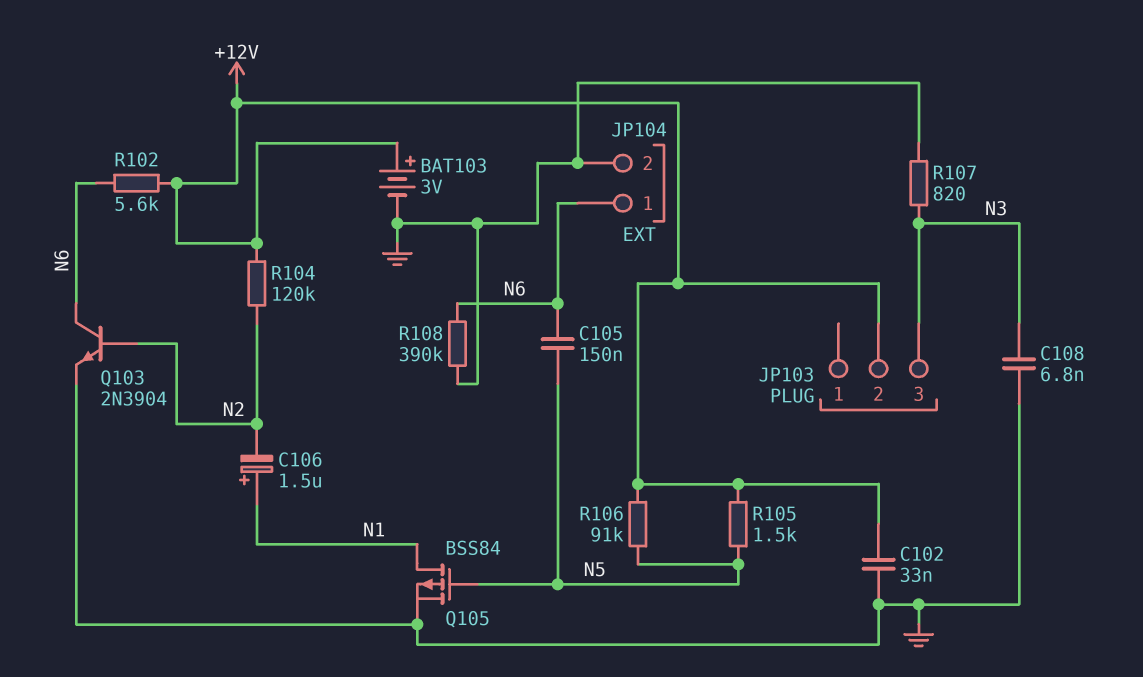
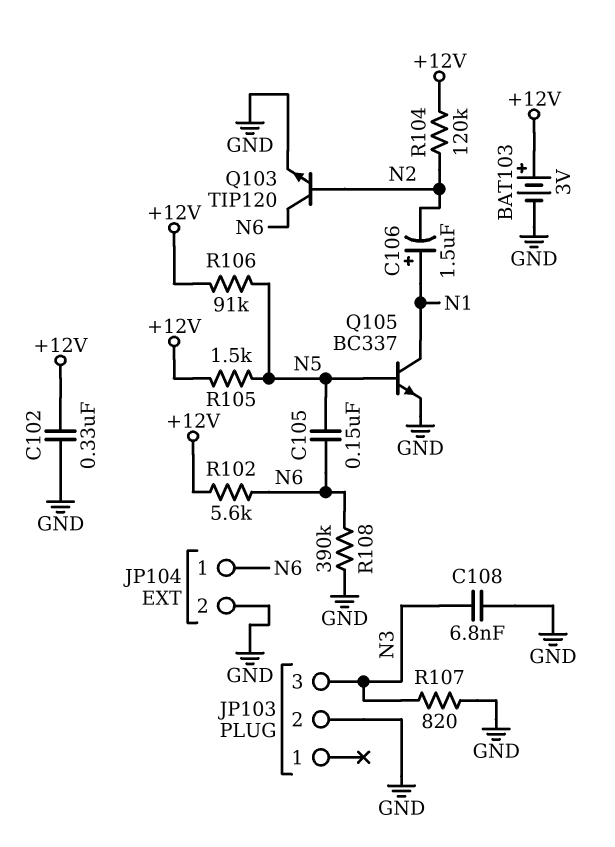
C102: 33nF (+12V, GND) -> 330nF (+12V, GND)
JP103 pin 2: +12V -> GND
Q103: NPN 2N3904 (B N2, C N6, E GND) -> NPN TIP120 (B N2, C N6, E GND)
Q105: PMOS BSS84 (G N5, D N1, S GND) -> NPN BC337 (B N5, C N1, E GND)

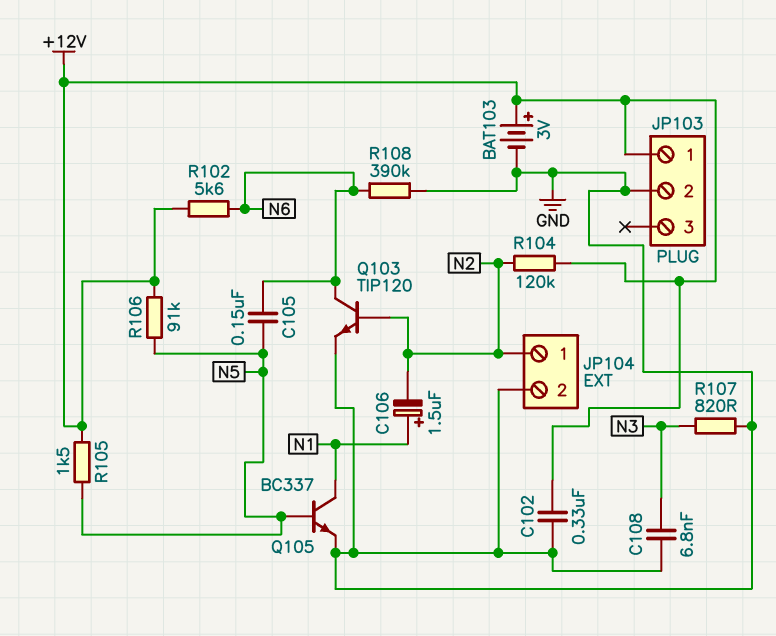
JP103 pin 1: none -> +12V
JP103 pin 3: N3 -> none
JP104 pin 1: N6 -> N2

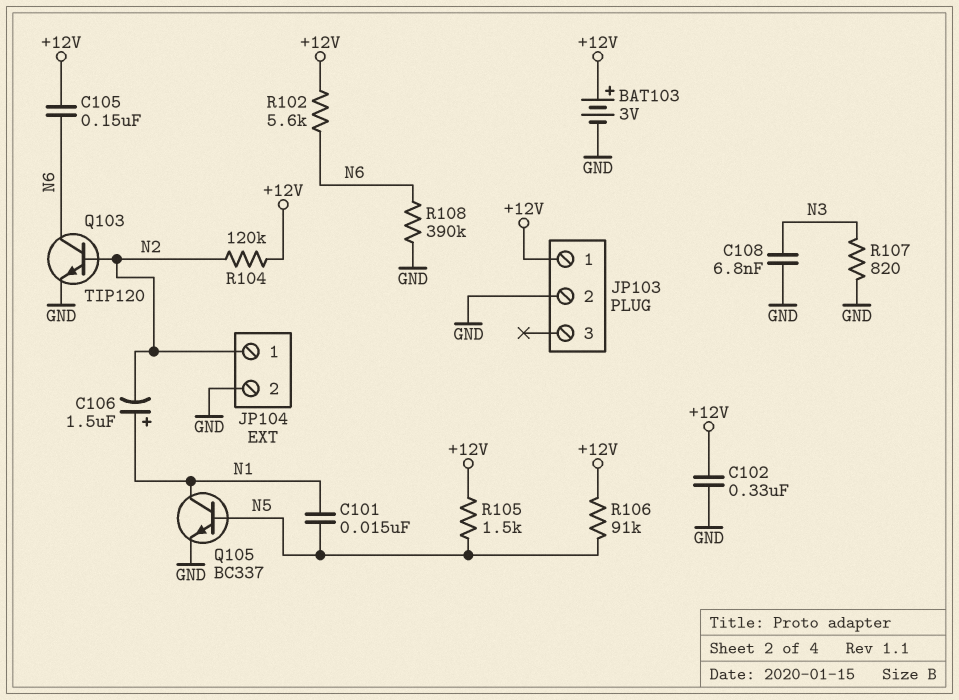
C101: none -> 15nF (N1, N5)
C105: 150nF (N5, N6) -> 150nF (+12V, N6)

